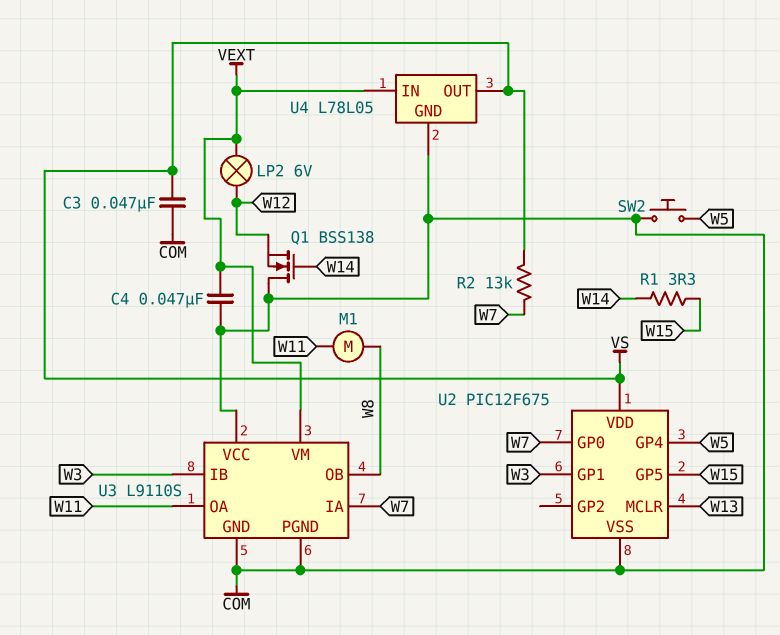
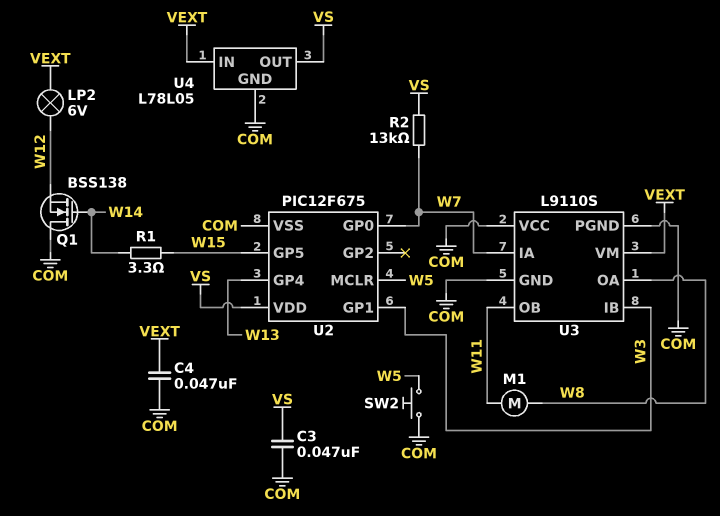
U2 pin GP4: W5 -> W13
U2 pin MCLR: W13 -> W5
U3 pin OA: W11 -> W8
U3 pin OB: W8 -> W11

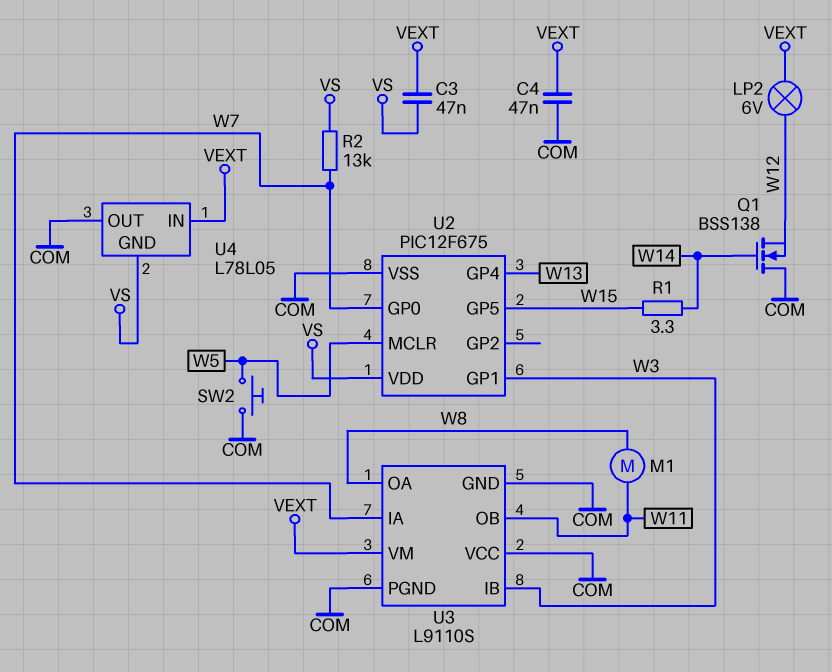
C3: 47nF (COM, VS) -> 47nF (VEXT, VS)
U4 pin GND: COM -> VS
U4 pin OUT: VS -> COM

